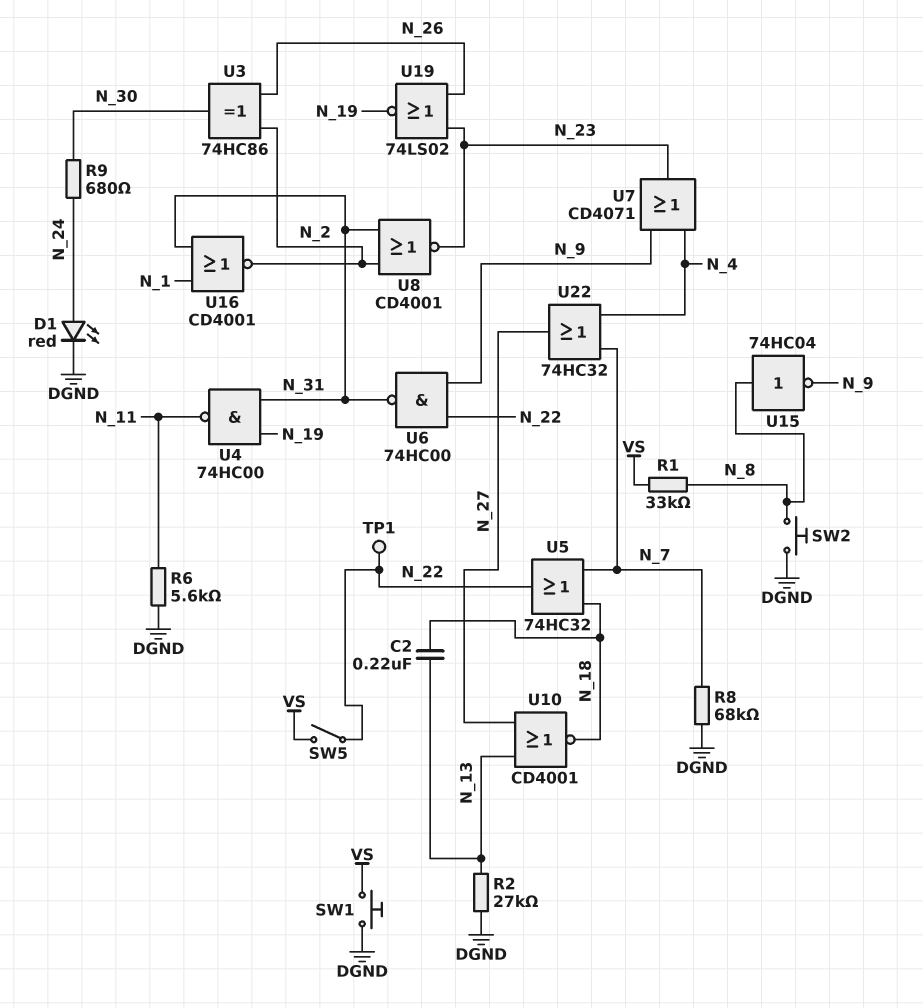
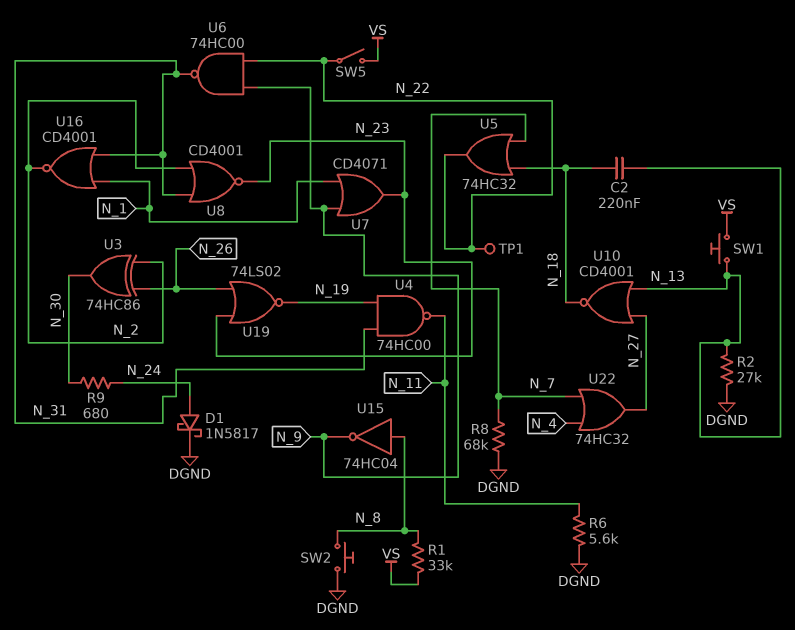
D1: LED red (A N_24, K DGND) -> schottky 1N5817 (A N_24, K DGND)
SW1: button (DGND, VS) -> button (N_13, VS)
U7: OR CD4071 (in N_4, in N_9, out N_23) -> OR CD4071 (in N_1, in N_9, out N_23)

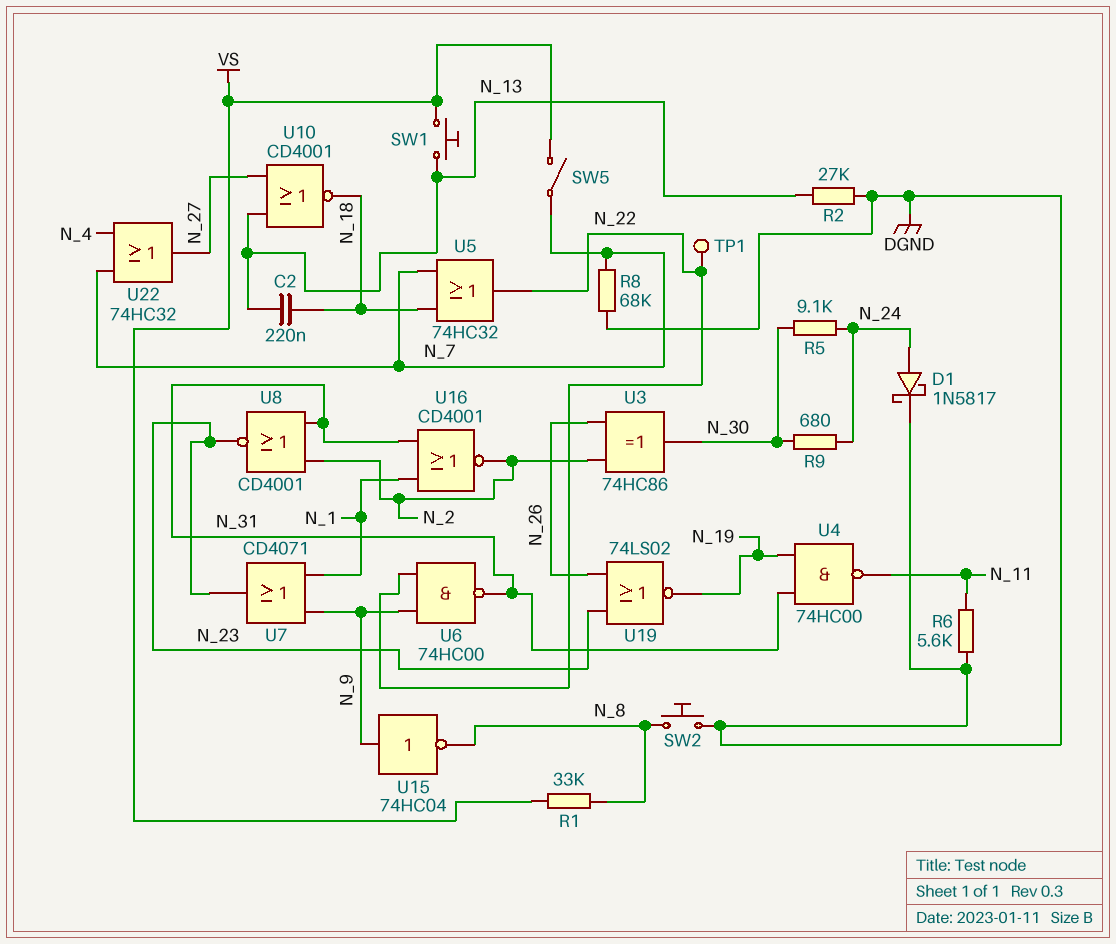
R5: none -> 9.1k (N_24, N_30)
SW5: switch (N_22, VS) -> switch (N_7, VS)
U15: NOT 74HC04 (in N_8, out N_9) -> NOT 74HC04 (in N_9, out N_8)

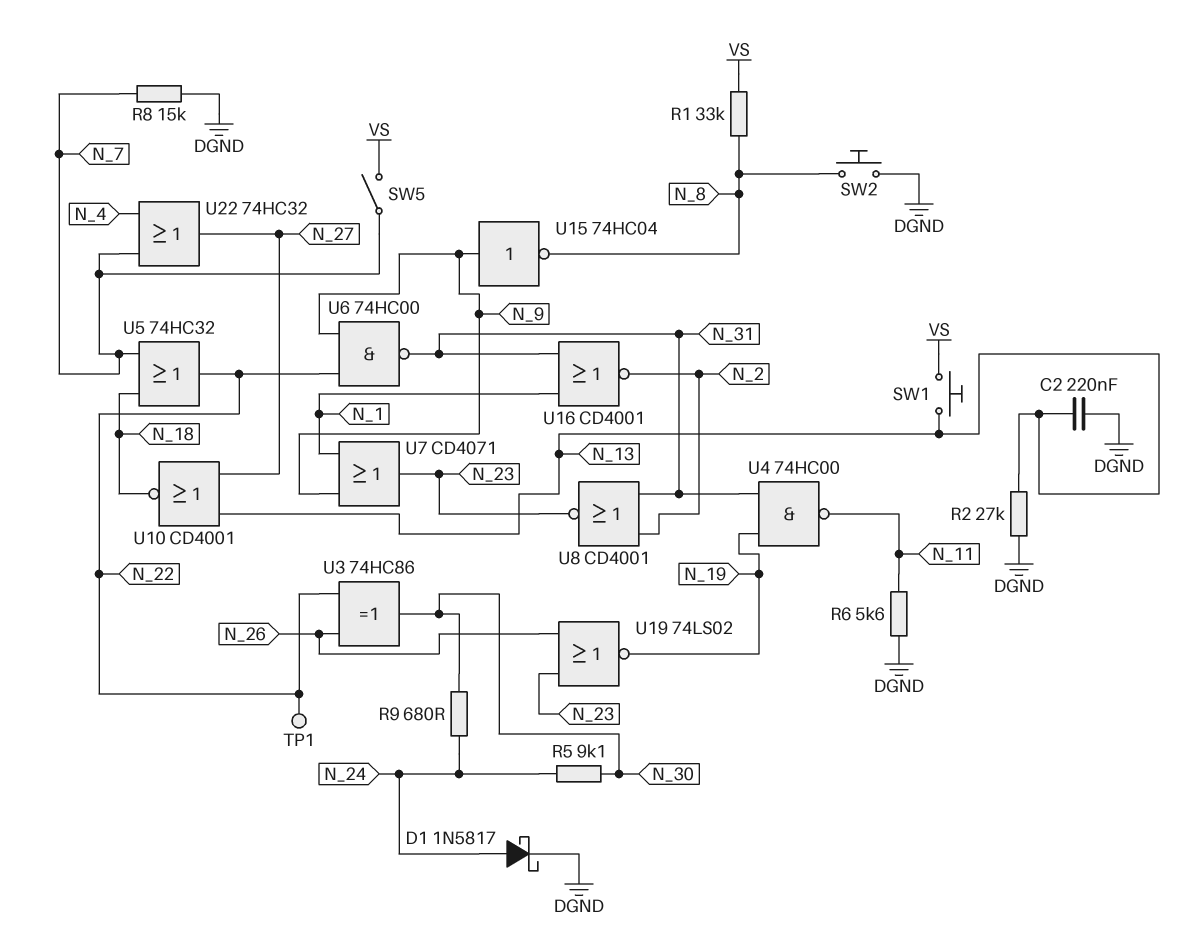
C2: 220nF (N_13, N_18) -> 220nF (DGND, N_13)
R8: 68k (DGND, N_7) -> 15k (DGND, N_7)
U3: XOR 74HC86 (in N_2, in N_26, out N_30) -> XOR 74HC86 (in N_22, in N_26, out N_30)

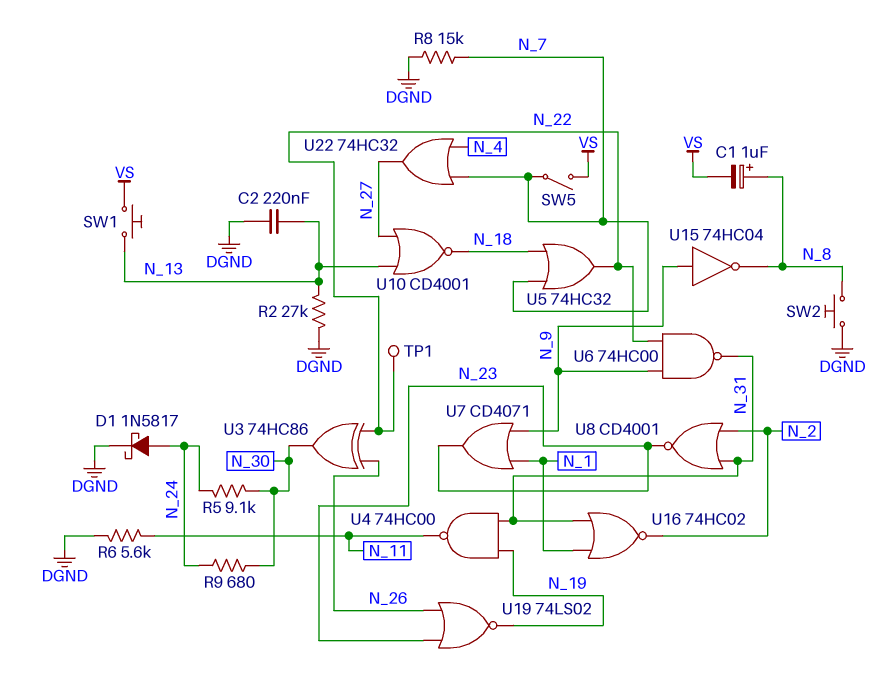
C1: none -> 1uF (plus N_8, minus VS)
R1: 33k (N_8, VS) -> none
U16: NOR CD4001 (in N_1, in N_31, out N_2) -> NOR 74HC02 (in N_1, in N_31, out N_2)

